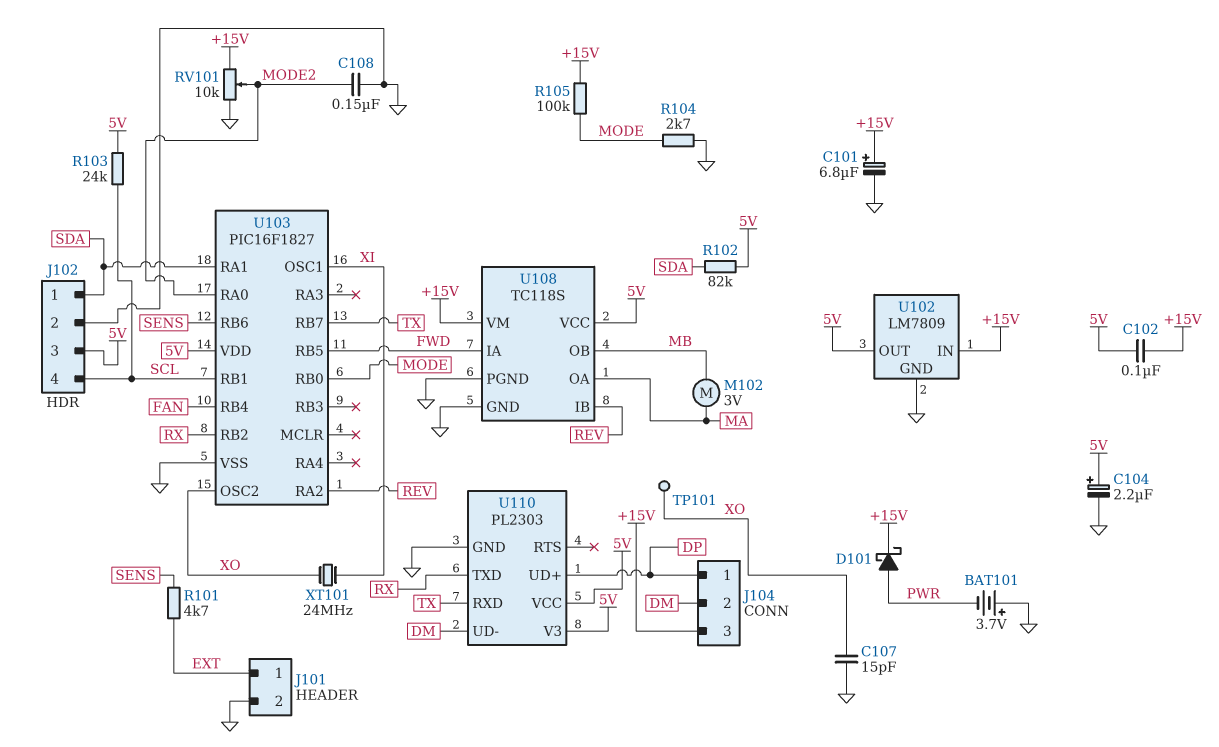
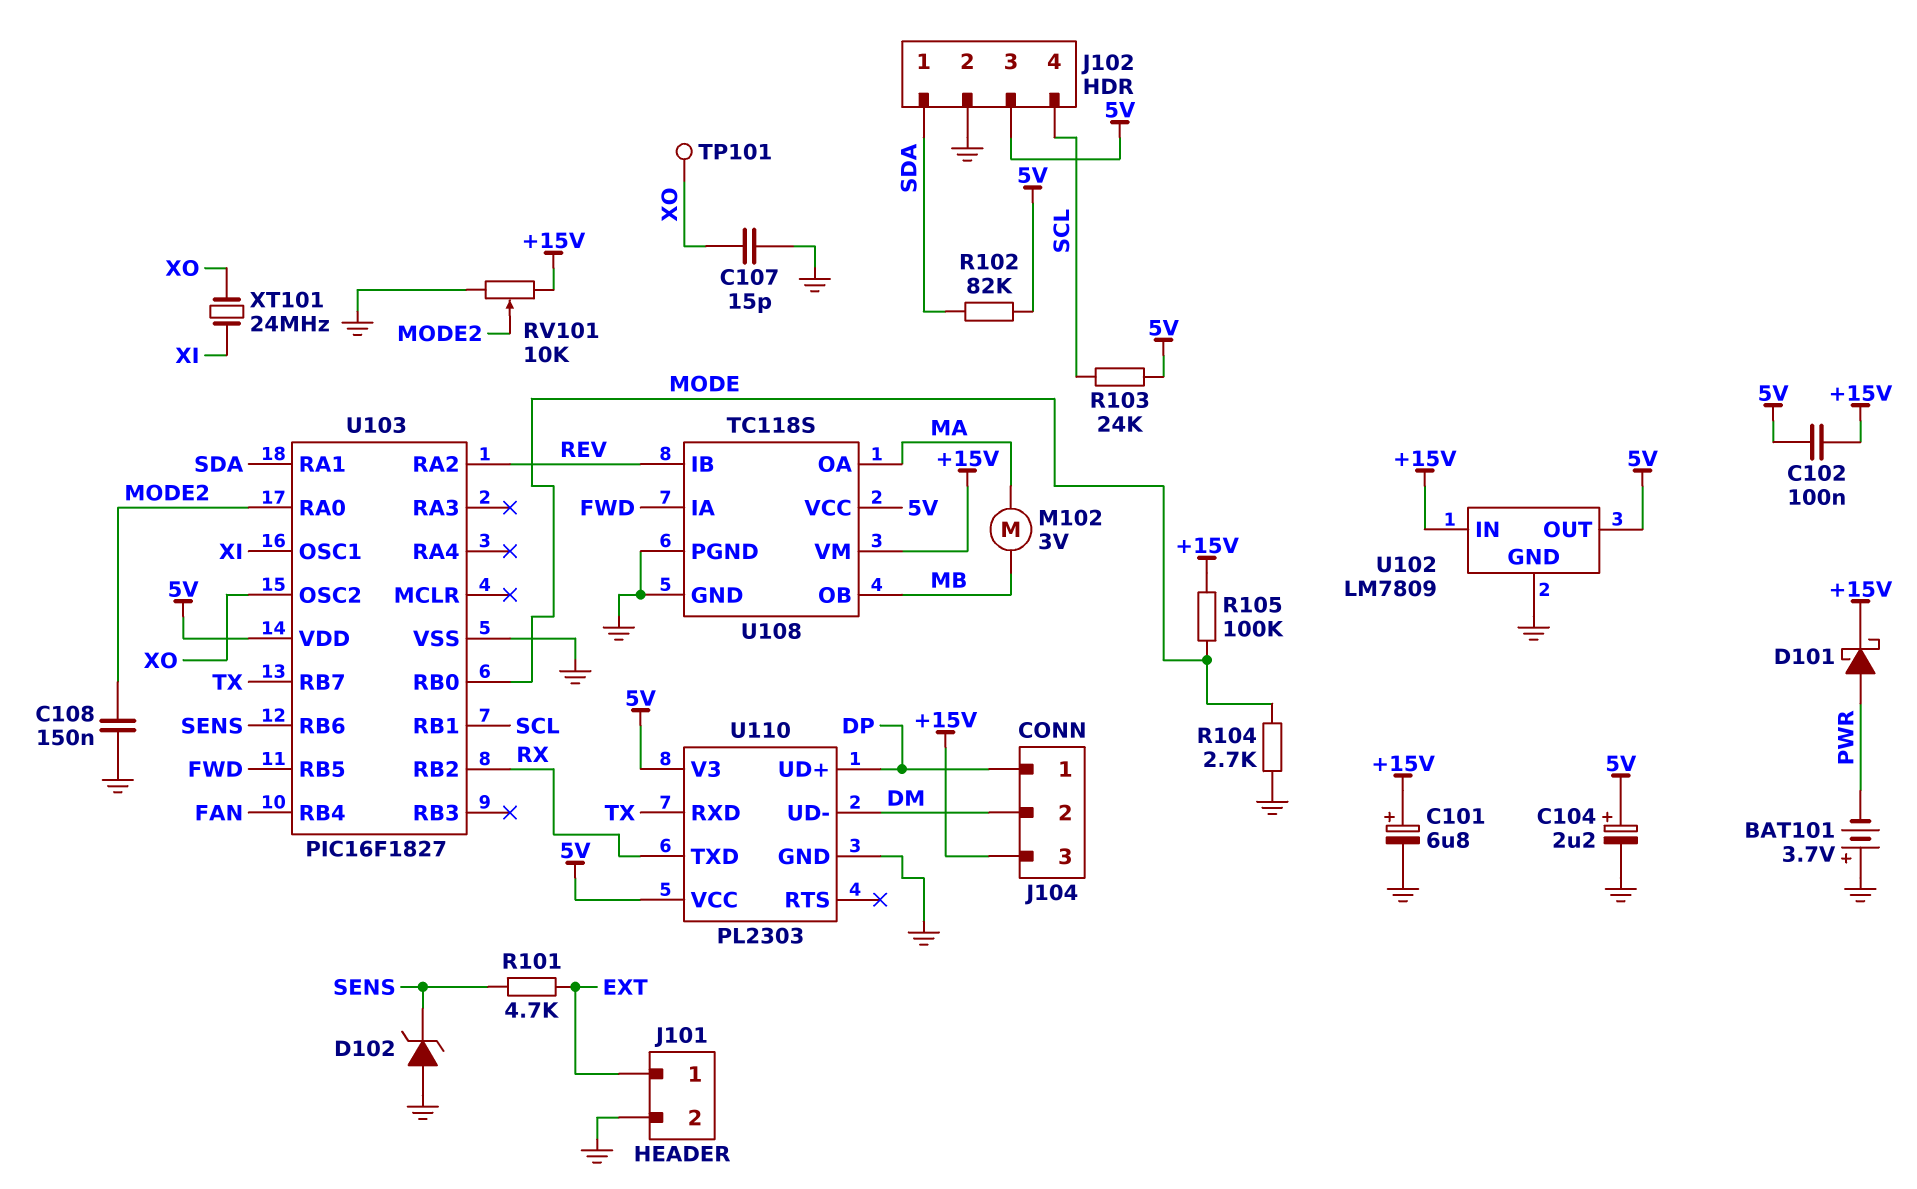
D102: none -> zener (A GND, K SENS)

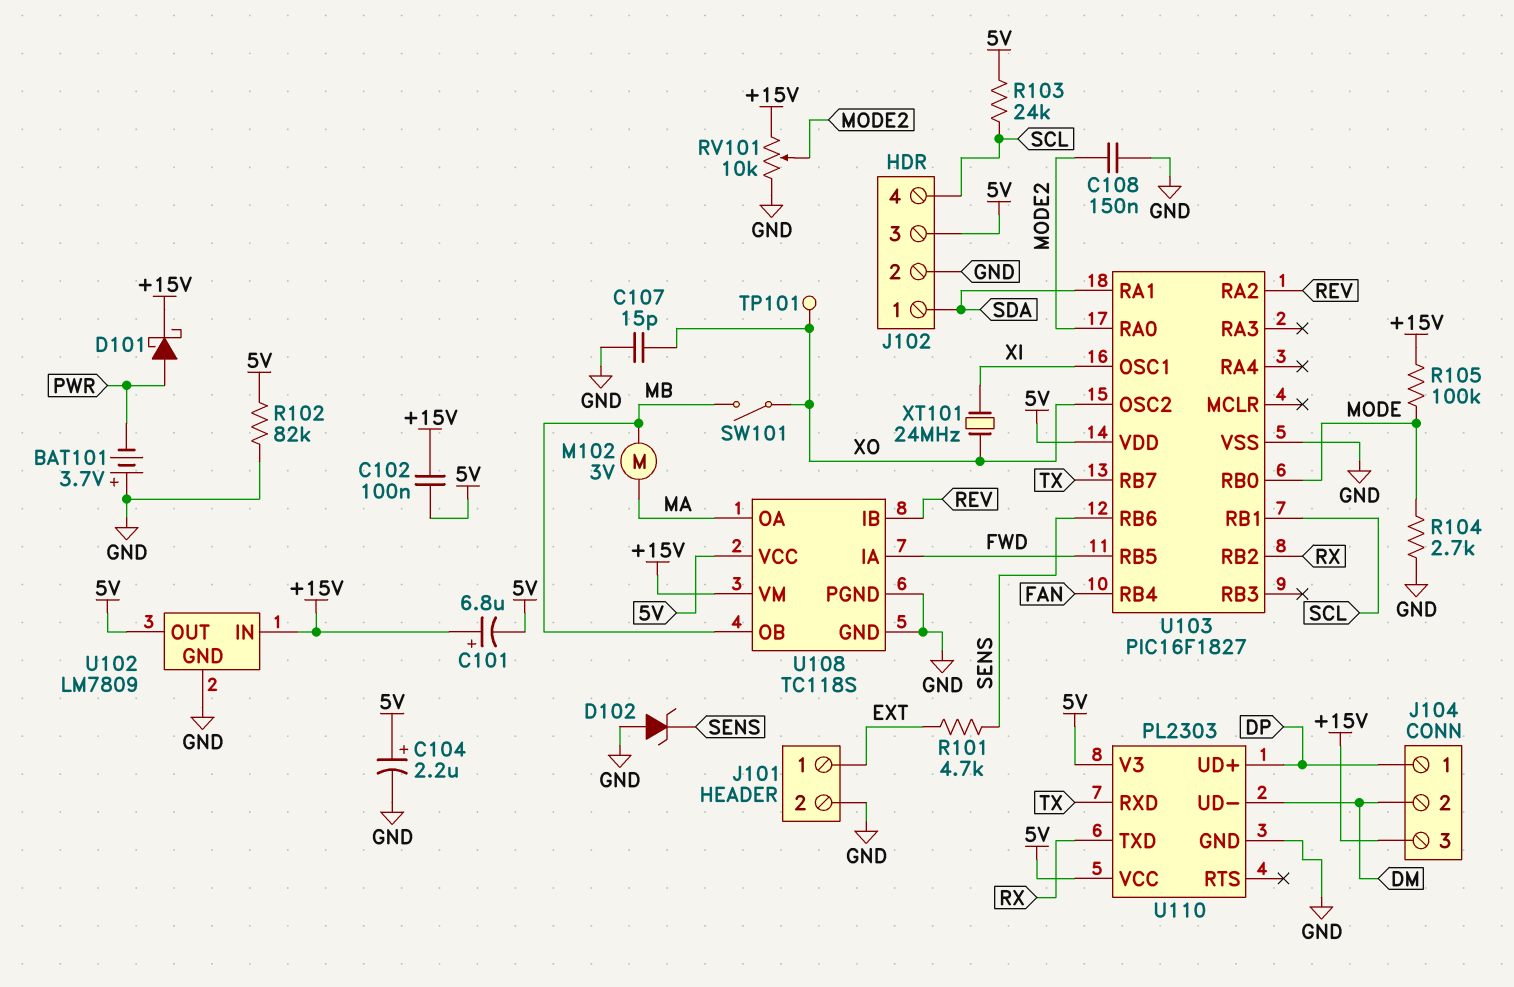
C101: 6.8uF (plus +15V, minus GND) -> 6.8uF (plus +15V, minus 5V)
R102: 82k (5V, SDA) -> 82k (5V, GND)
SW101: none -> switch (MB, XO)

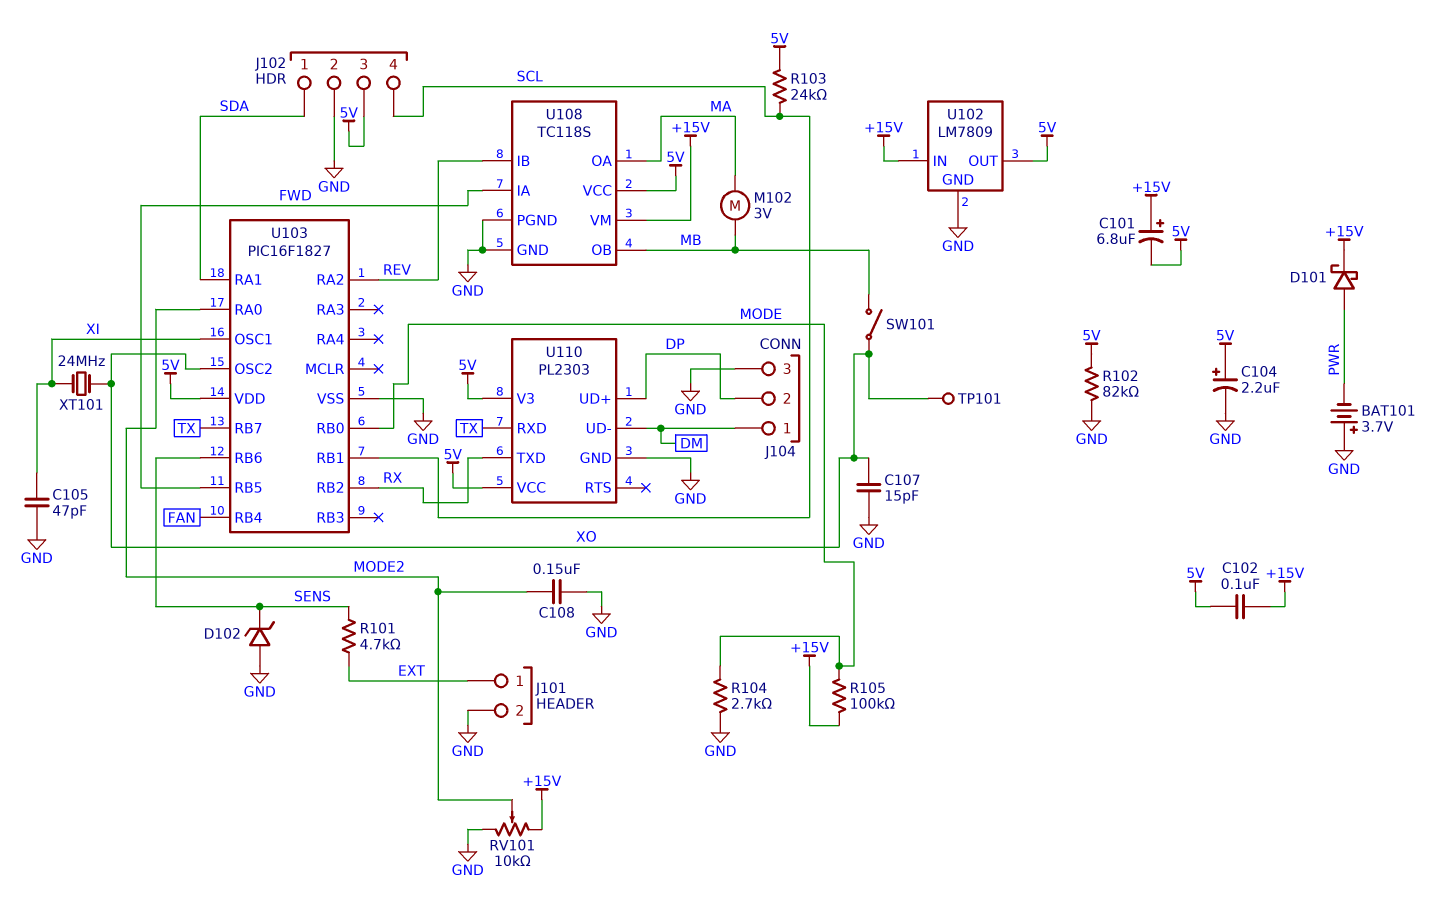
C105: none -> 47pF (GND, XI)
J104 pin 1: DP -> DM
J104 pin 2: DM -> DP
J104 pin 3: +15V -> GND

